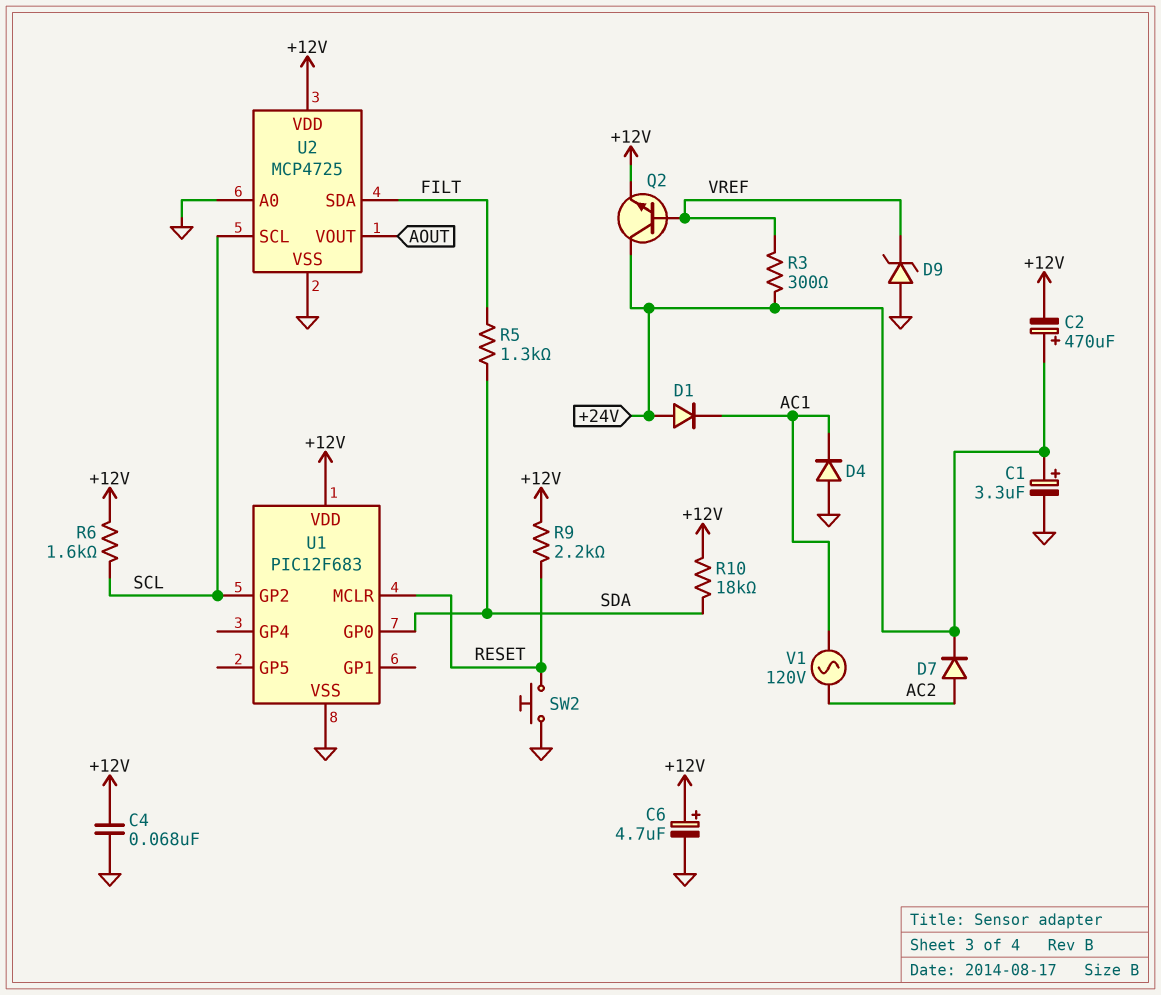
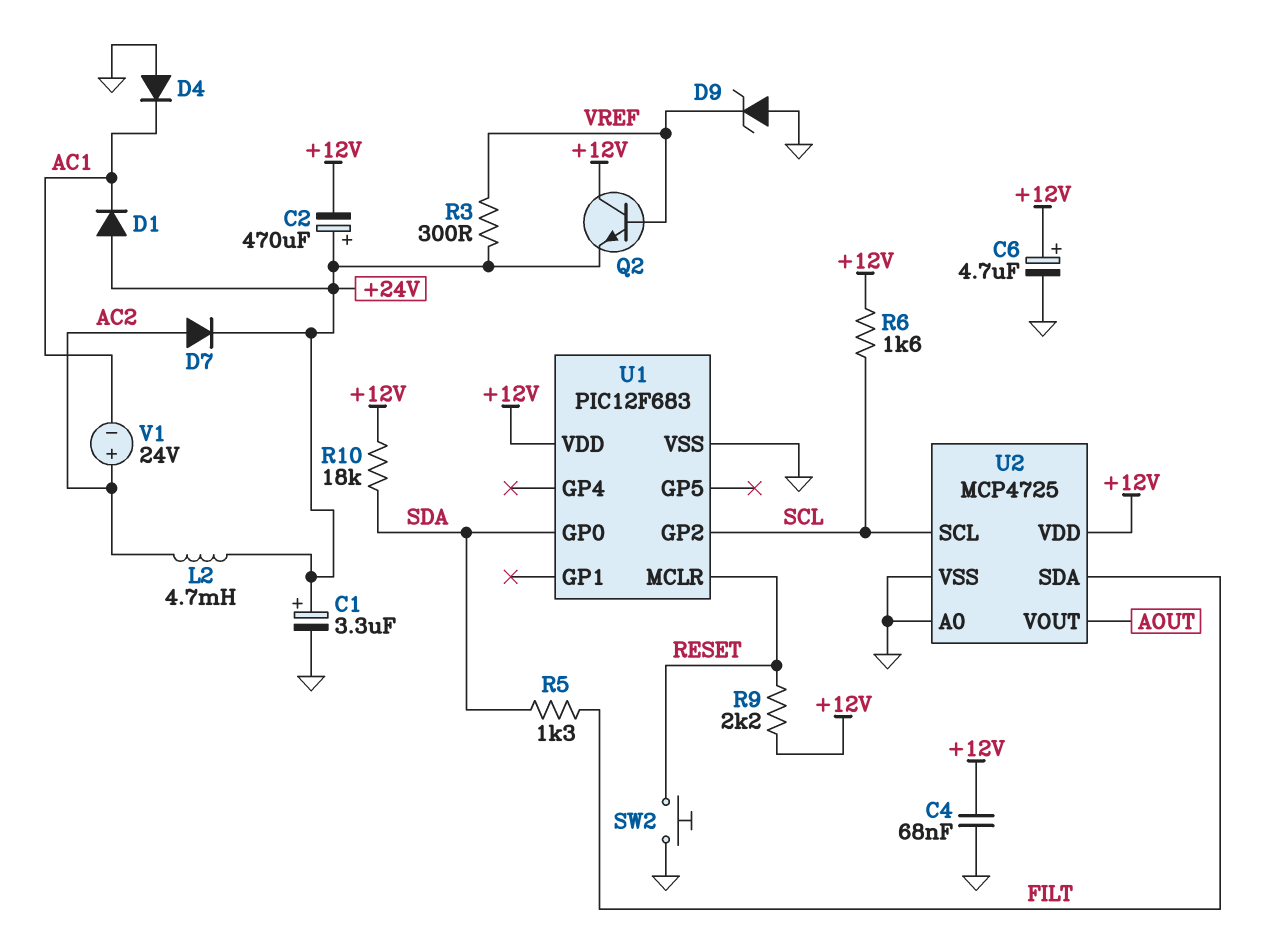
L2: none -> 4.7mH (+24V, AC2)
Q2: NPN (B VREF, C +24V, E +12V) -> NPN (B VREF, C +12V, E +24V)
V1: AC 120V (AC1, AC2) -> 24V (plus AC2, minus AC1)

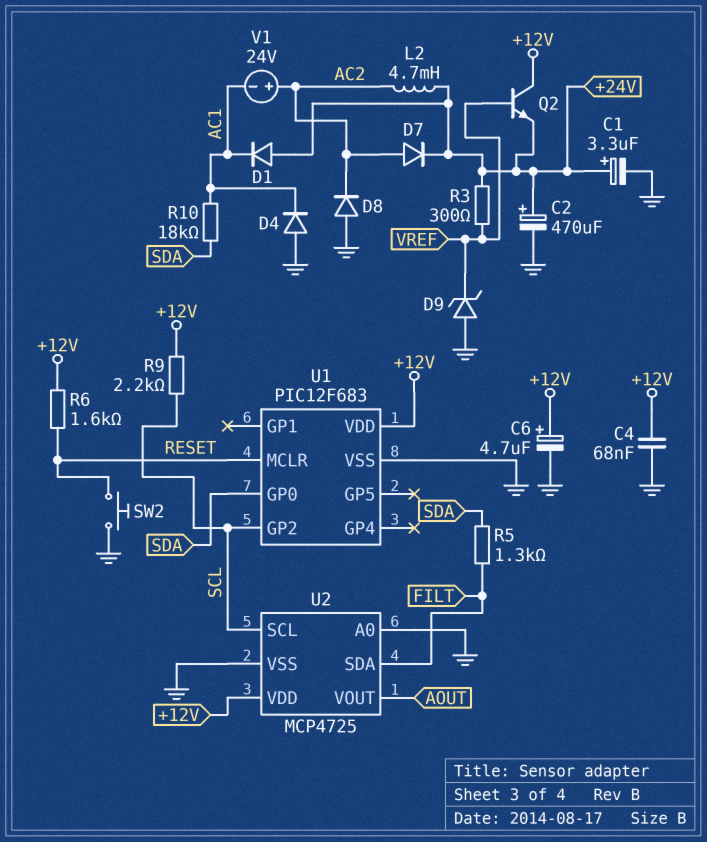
C2: 470uF (plus +24V, minus +12V) -> 470uF (plus +24V, minus GND)
D8: none -> diode (A GND, K AC2)
R6: 1.6k (+12V, SCL) -> 1.6k (+12V, RESET)
R9: 2.2k (+12V, RESET) -> 2.2k (+12V, SCL)
R10: 18k (+12V, SDA) -> 18k (AC1, SDA)

